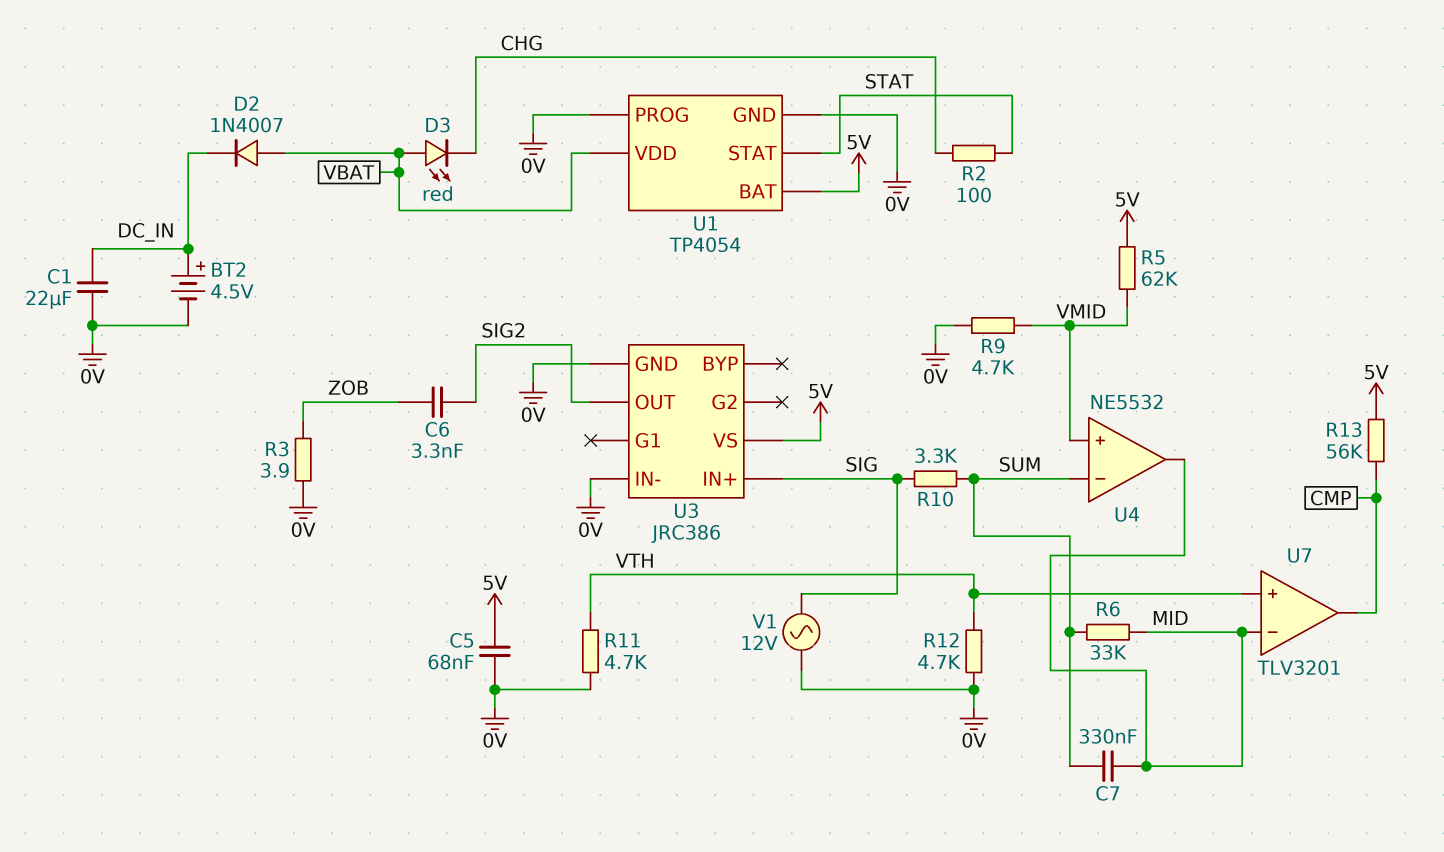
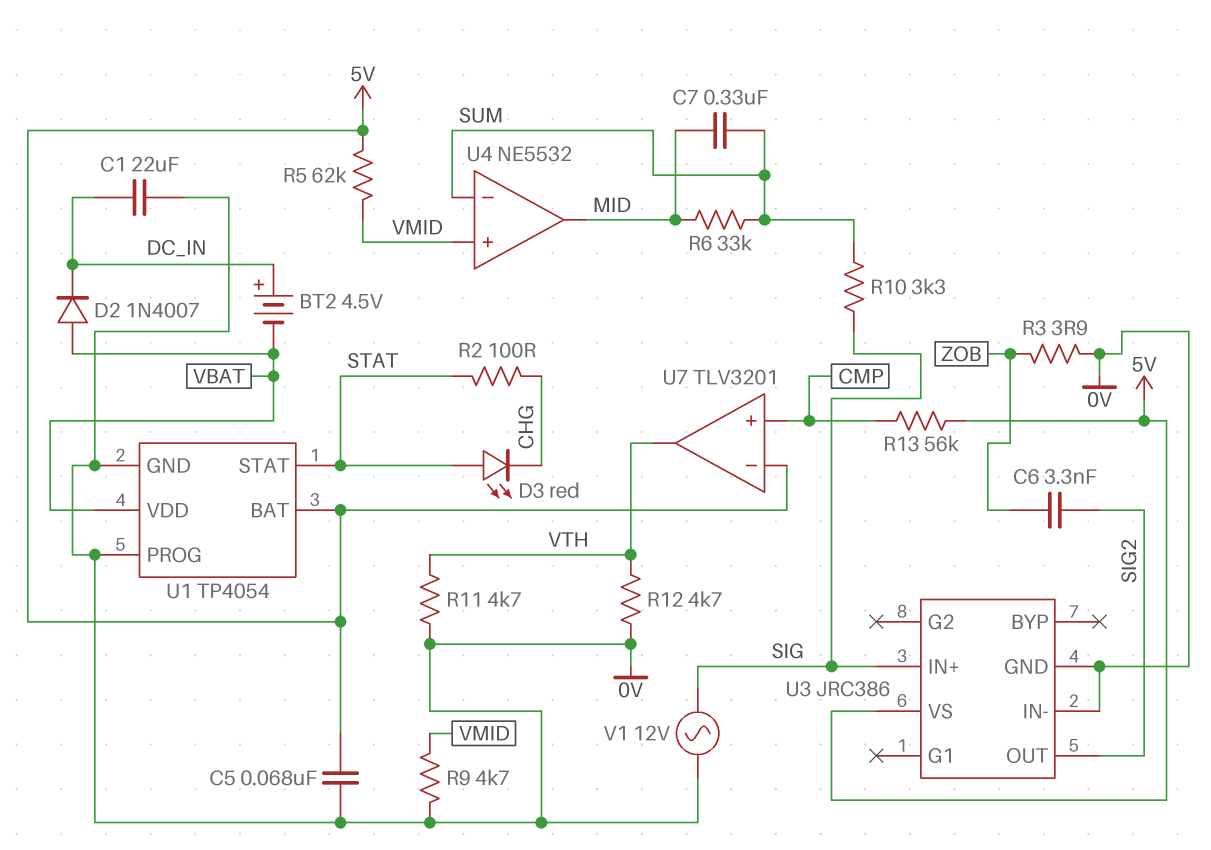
BT2: 4.5V (plus DC_IN, minus 0V) -> 4.5V (plus DC_IN, minus VBAT)
D3: LED red (A VBAT, K CHG) -> LED red (A STAT, K CHG)
U7 pin in+: VTH -> CMP
U7 pin in-: MID -> 5V
U7 pin out: CMP -> VTH

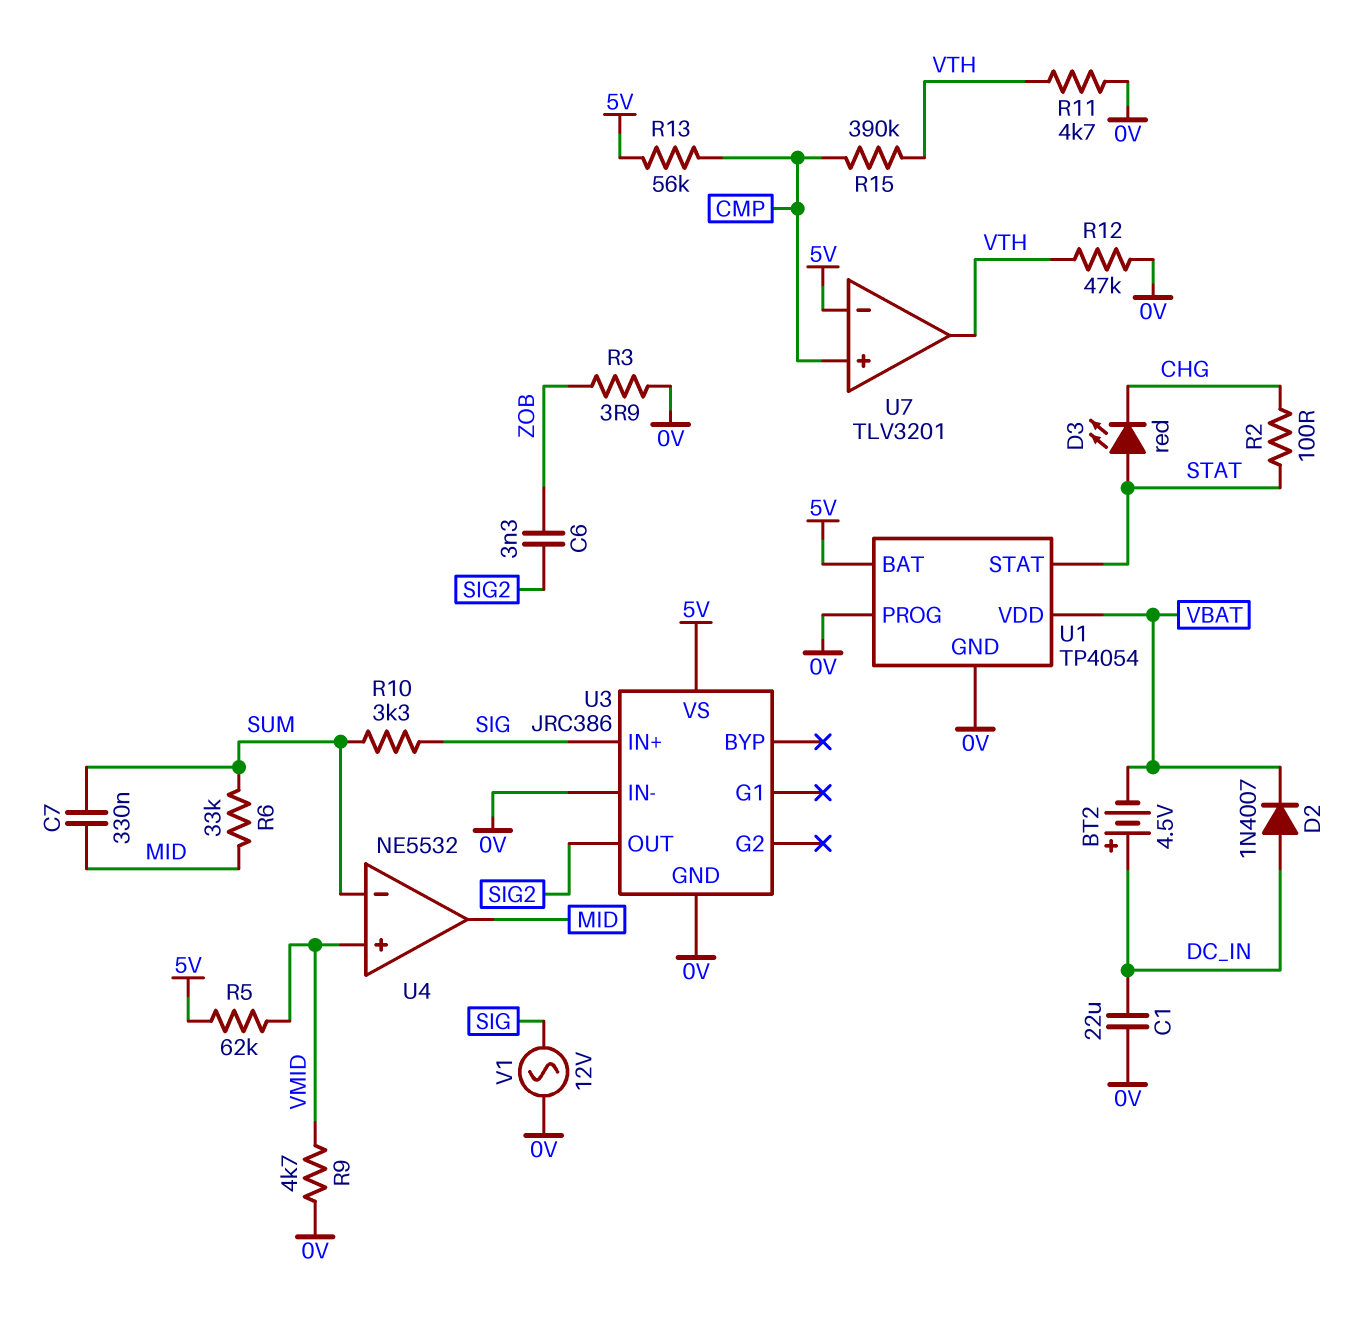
C5: 68nF (0V, 5V) -> none
D2: diode 1N4007 (A VBAT, K DC_IN) -> diode 1N4007 (A DC_IN, K VBAT)
R12: 4.7k (0V, VTH) -> 47k (0V, VTH)
R15: none -> 390k (CMP, VTH)

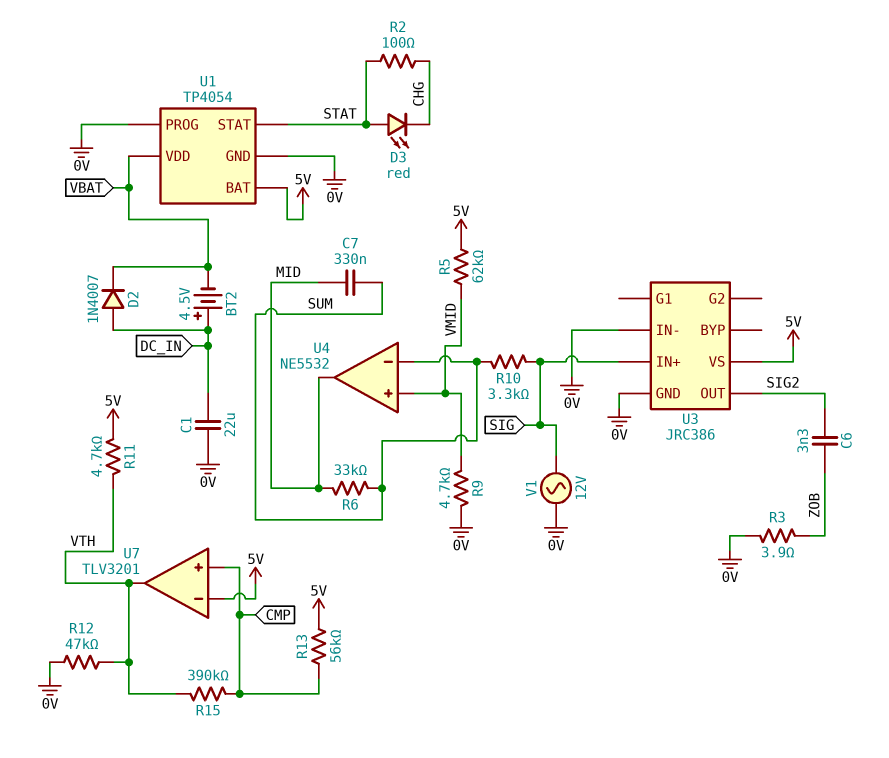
R11: 4.7k (0V, VTH) -> 4.7k (5V, VTH)

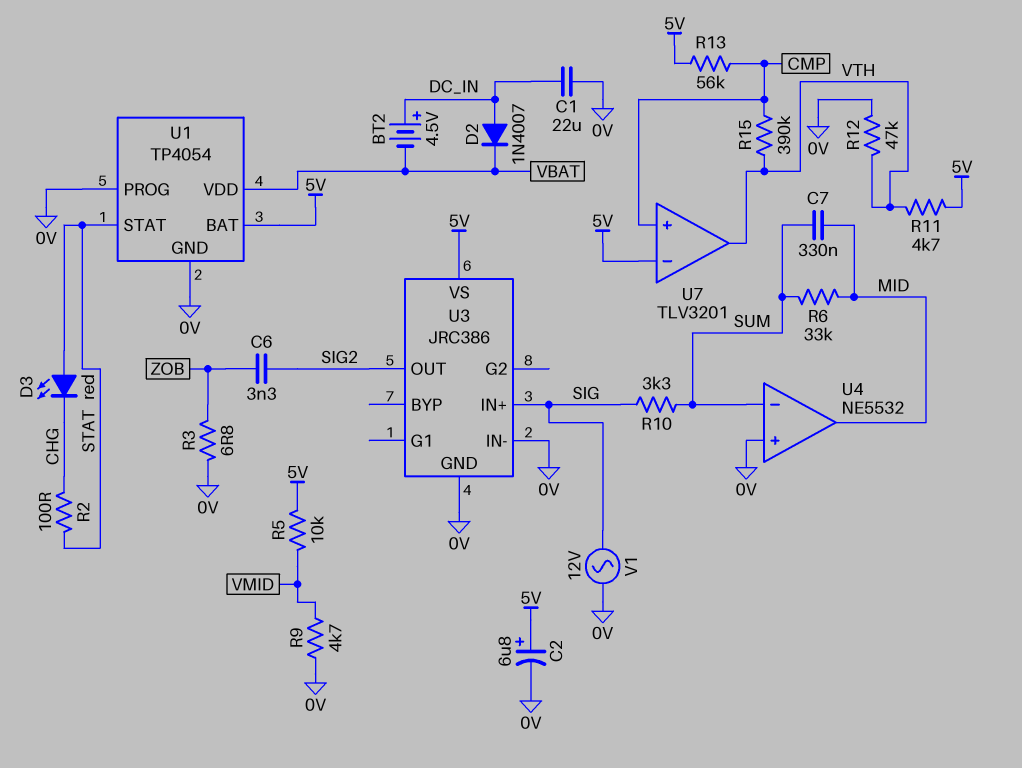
C2: none -> 6.8uF (plus 5V, minus 0V)
R3: 3.9 (0V, ZOB) -> 6.8 (0V, ZOB)
R5: 62k (5V, VMID) -> 10k (5V, VMID)
U4 pin in+: VMID -> 0V

